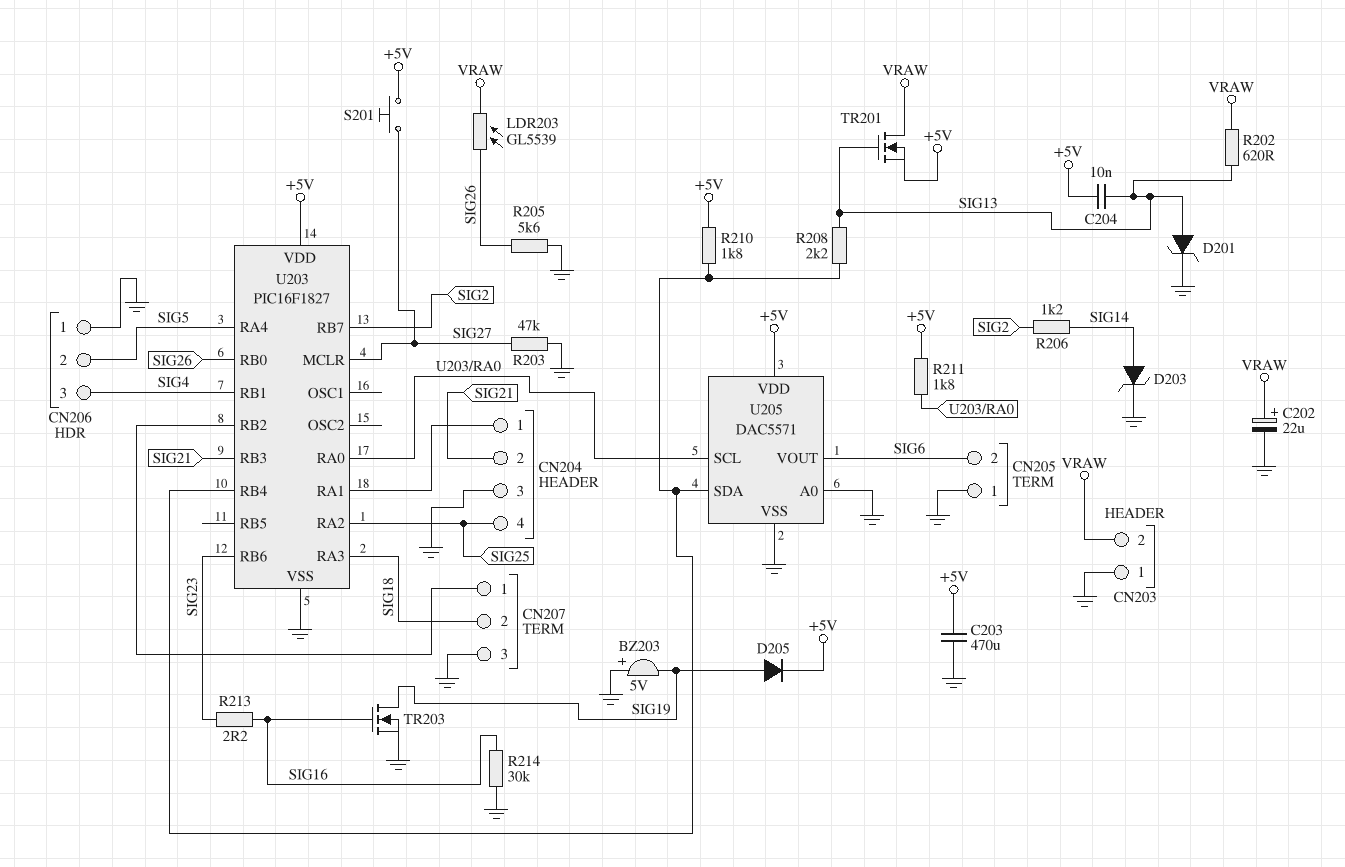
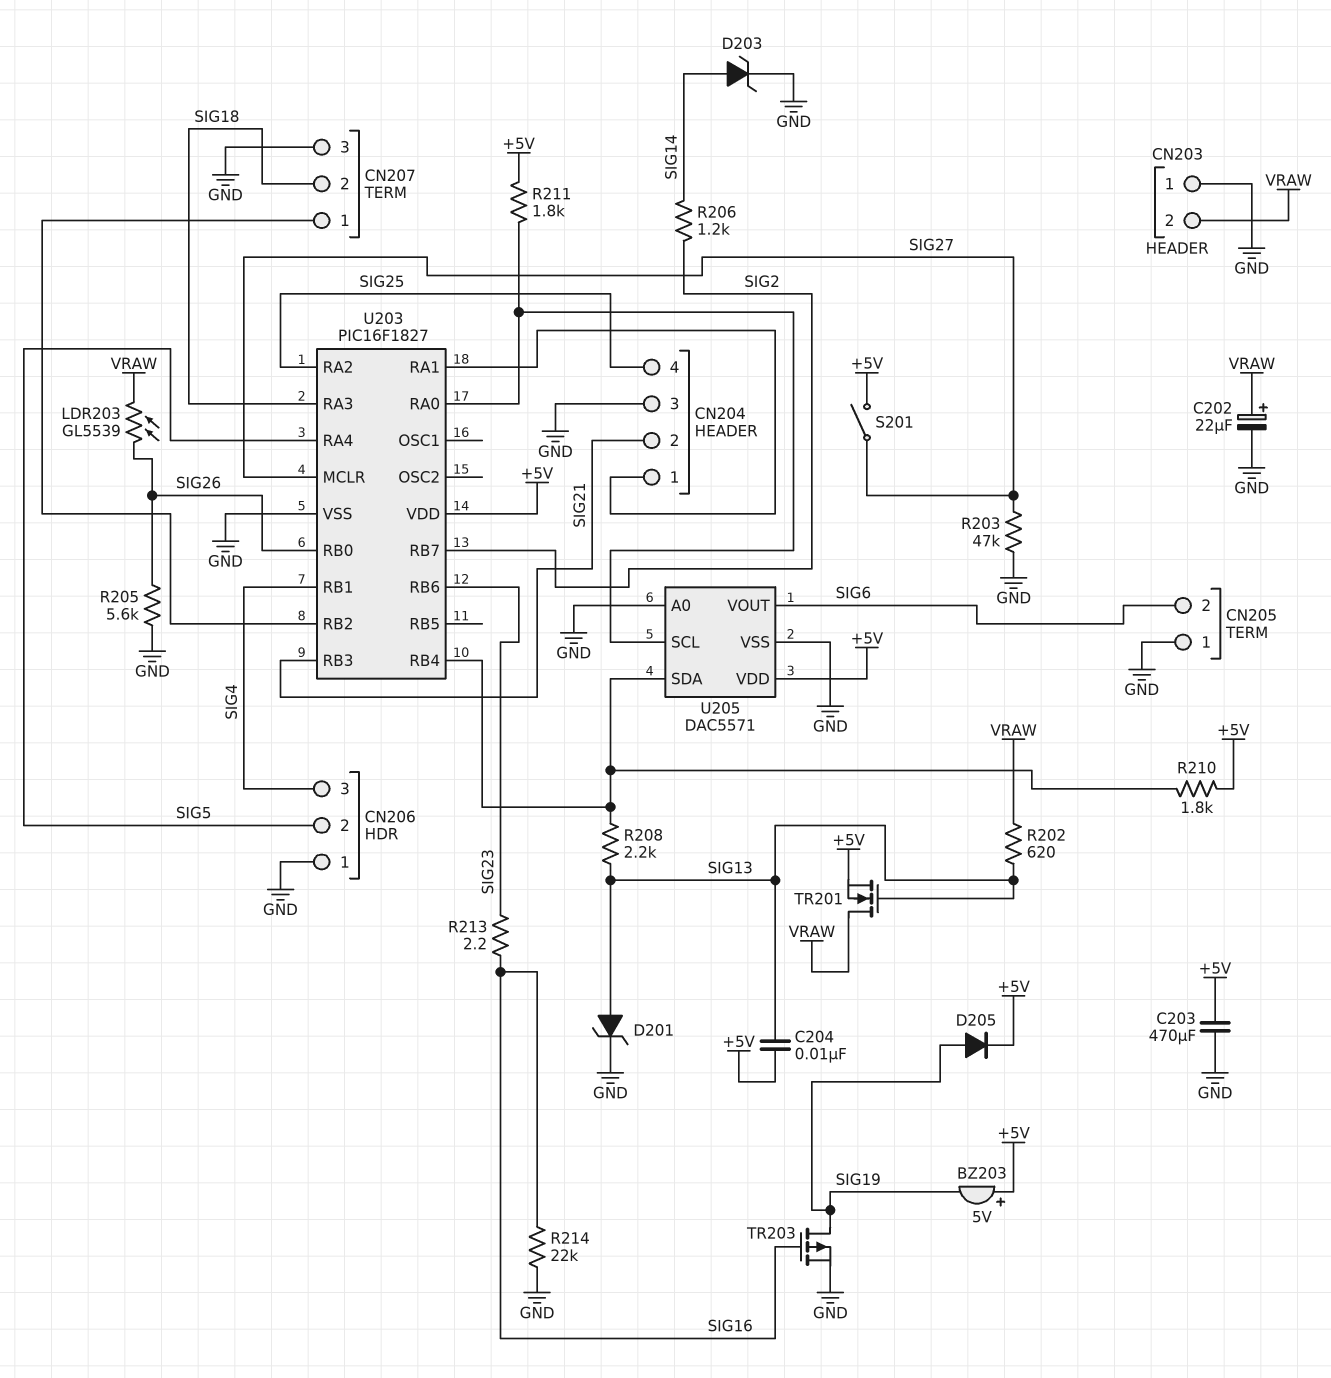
BZ203: buzzer 5V (plus GND, minus SIG19) -> buzzer 5V (plus +5V, minus SIG19)
R214: 30k (GND, SIG16) -> 22k (GND, SIG16)
S201: button (+5V, SIG27) -> switch (+5V, SIG27)
TR203: NMOS (G SIG16, D SIG19, S GND) -> PMOS (G SIG16, D SIG19, S GND)

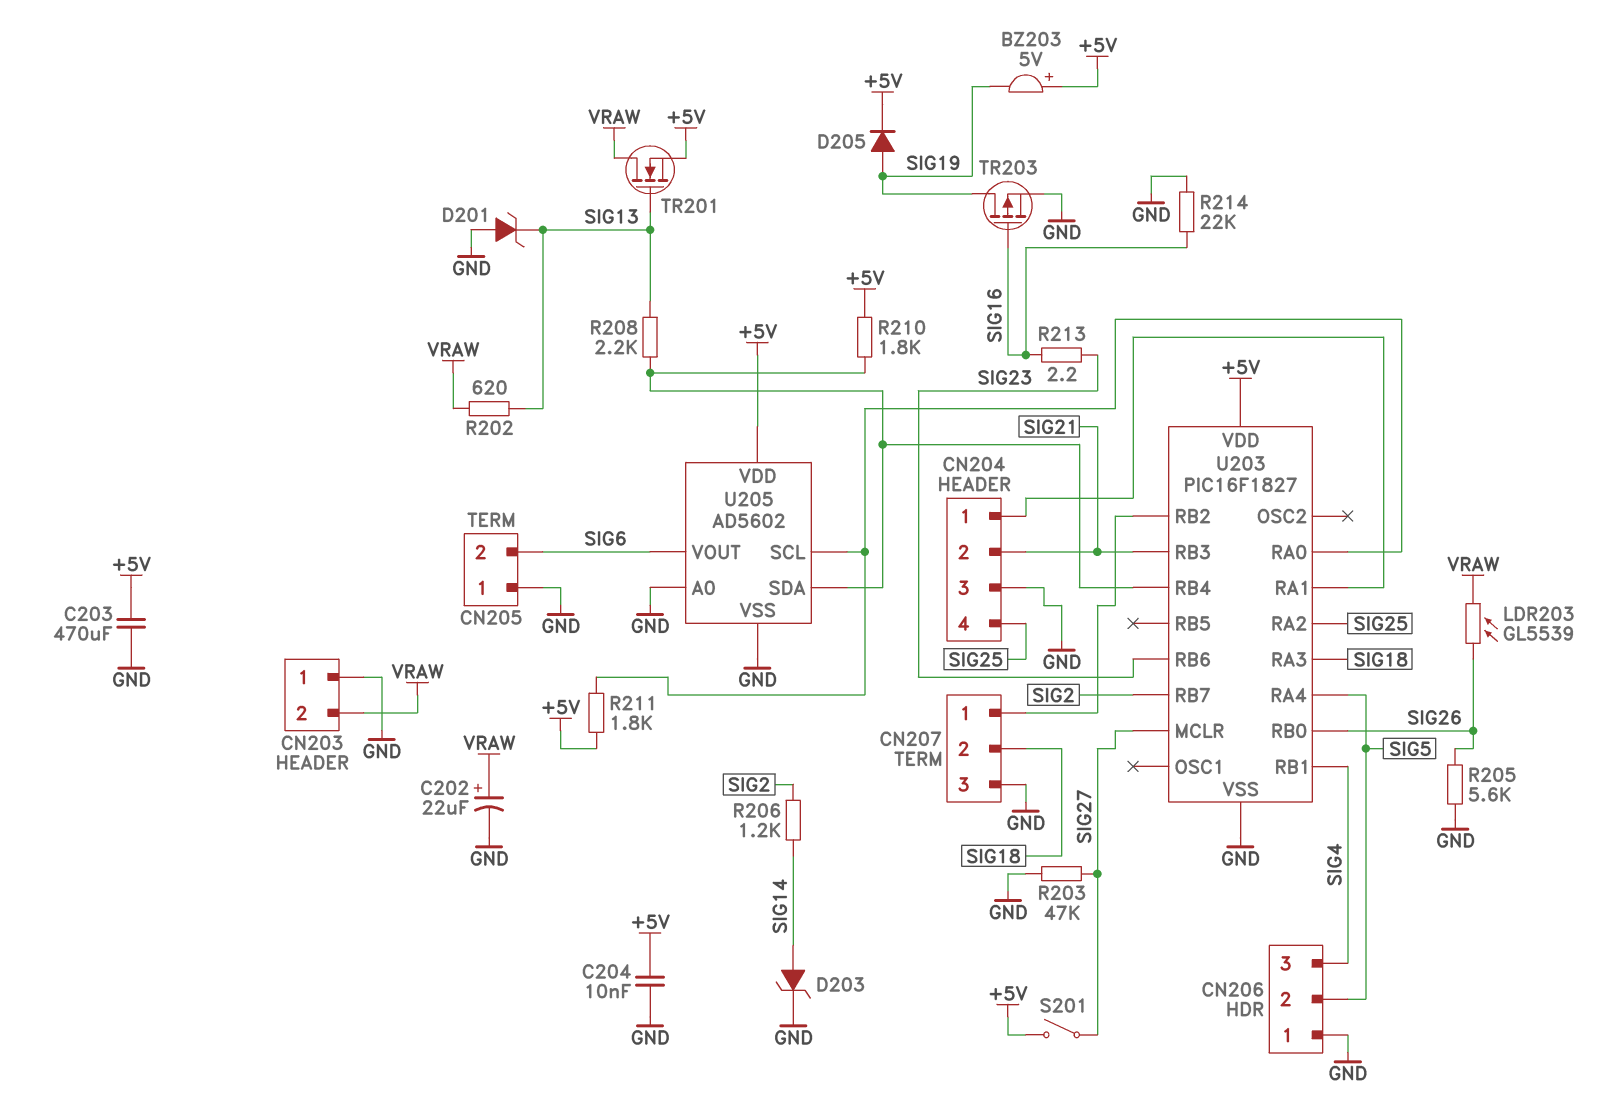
C204: 10nF (+5V, SIG13) -> 10nF (+5V, GND)
D201: zener (A SIG13, K GND) -> zener (A GND, K SIG13)
U205: DAC5571 -> AD5602

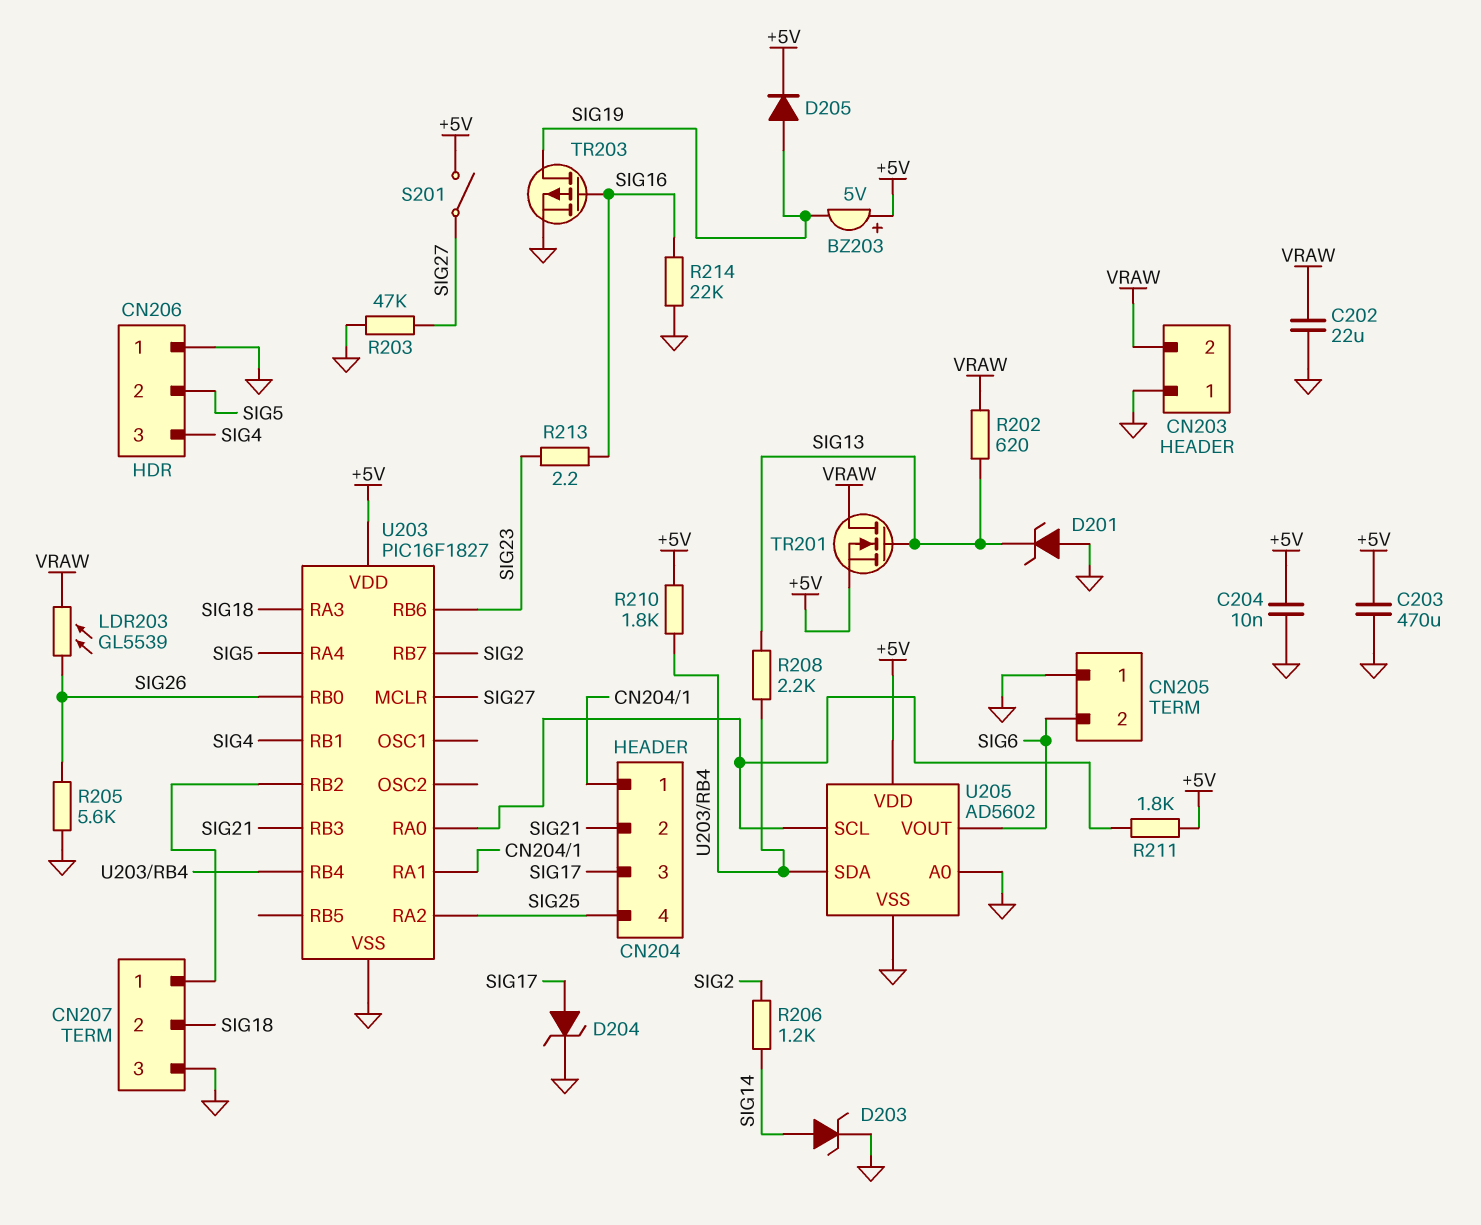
C202: 22uF (plus VRAW, minus GND) -> 22uF (GND, VRAW)
CN204 pin 3: GND -> SIG17
D204: none -> zener (A SIG17, K GND)

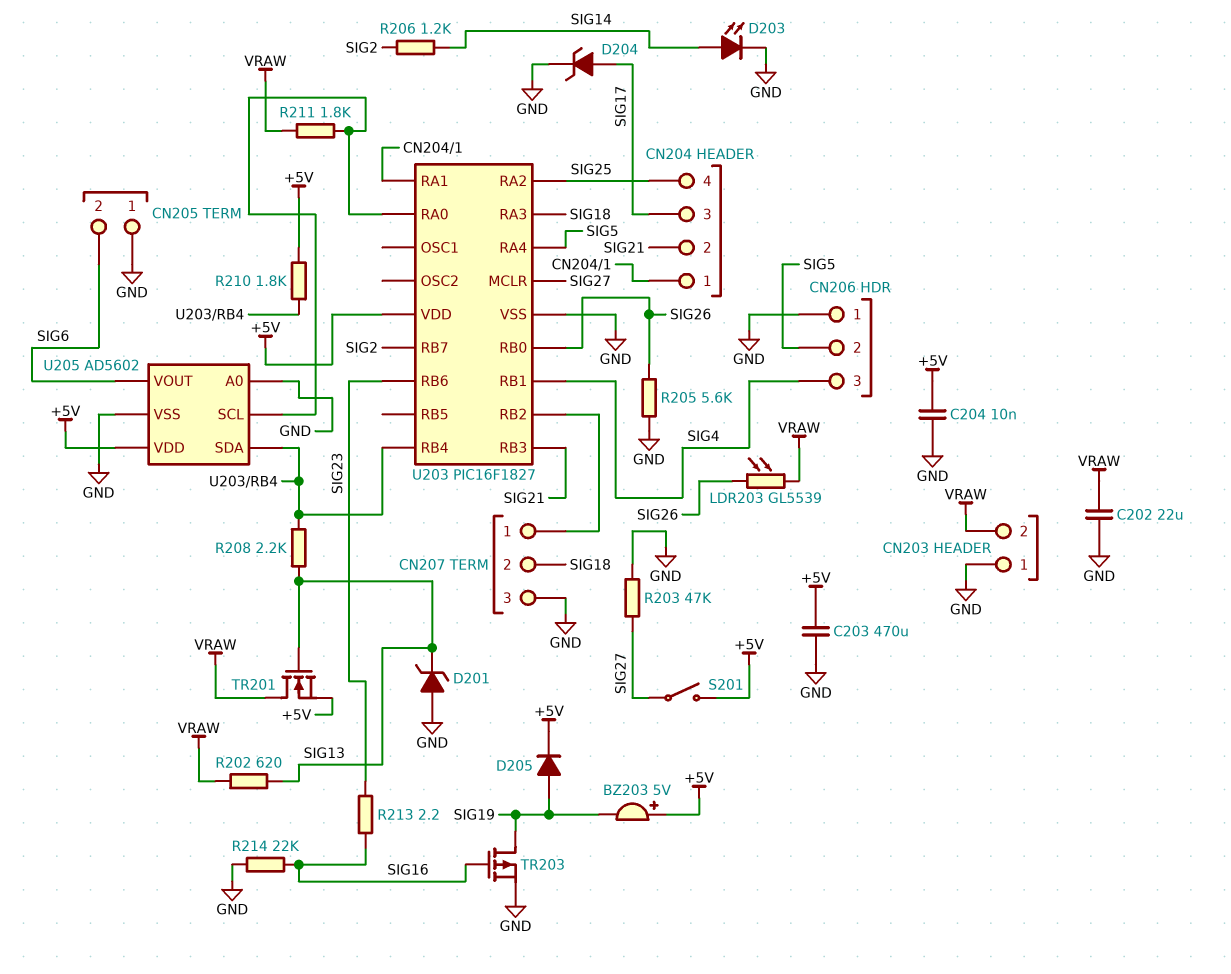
D203: zener (A SIG14, K GND) -> LED (A SIG14, K GND)
R211: 1.8k (+5V, U203/RA0) -> 1.8k (U203/RA0, VRAW)

